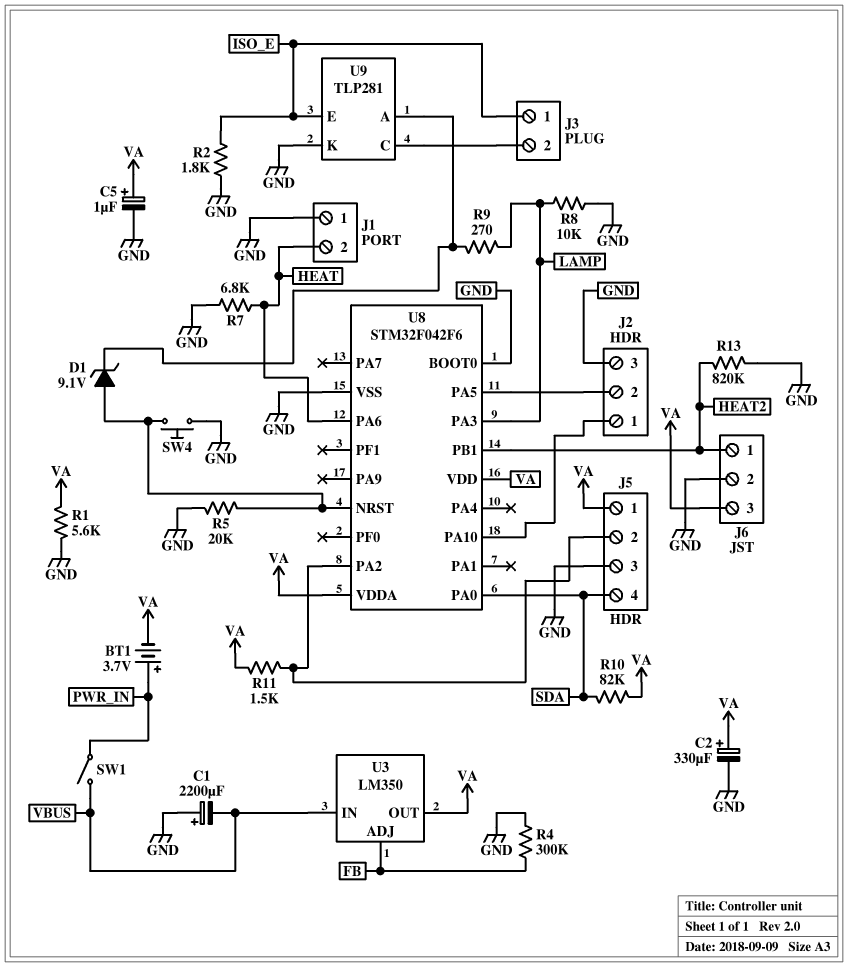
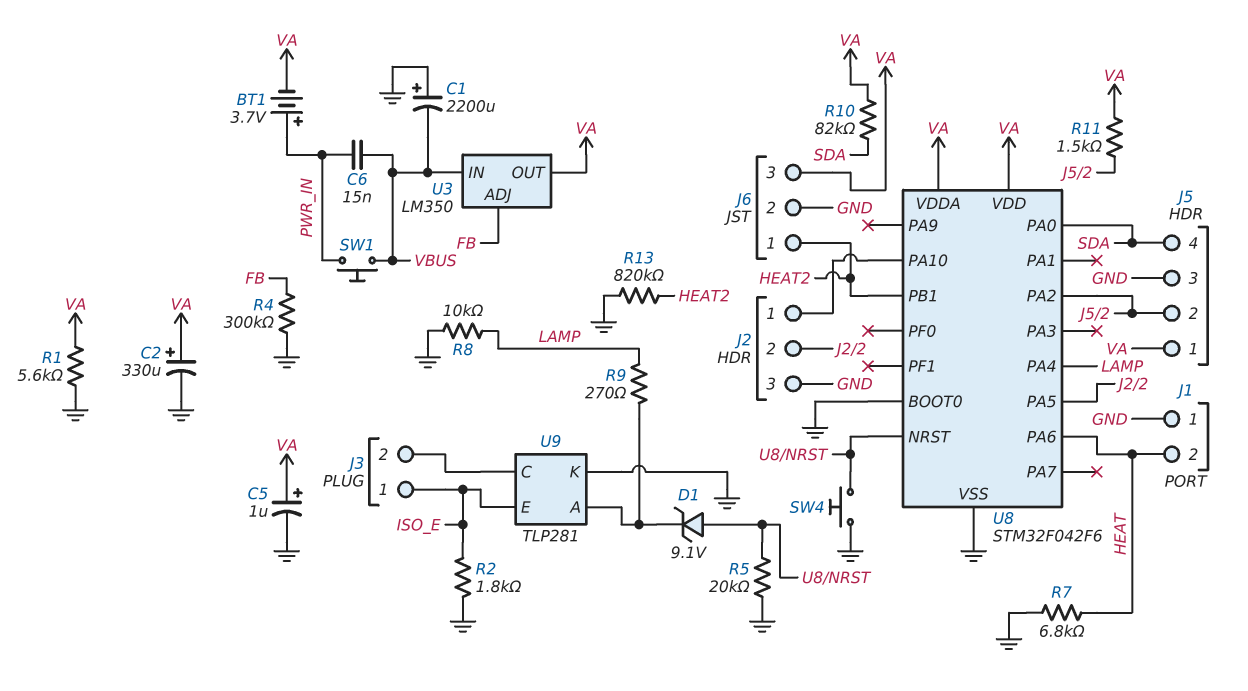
C6: none -> 15nF (PWR_IN, VBUS)
SW1: switch (PWR_IN, VBUS) -> button (PWR_IN, VBUS)
U8 pin PA3: LAMP -> none
U8 pin PA4: none -> LAMP

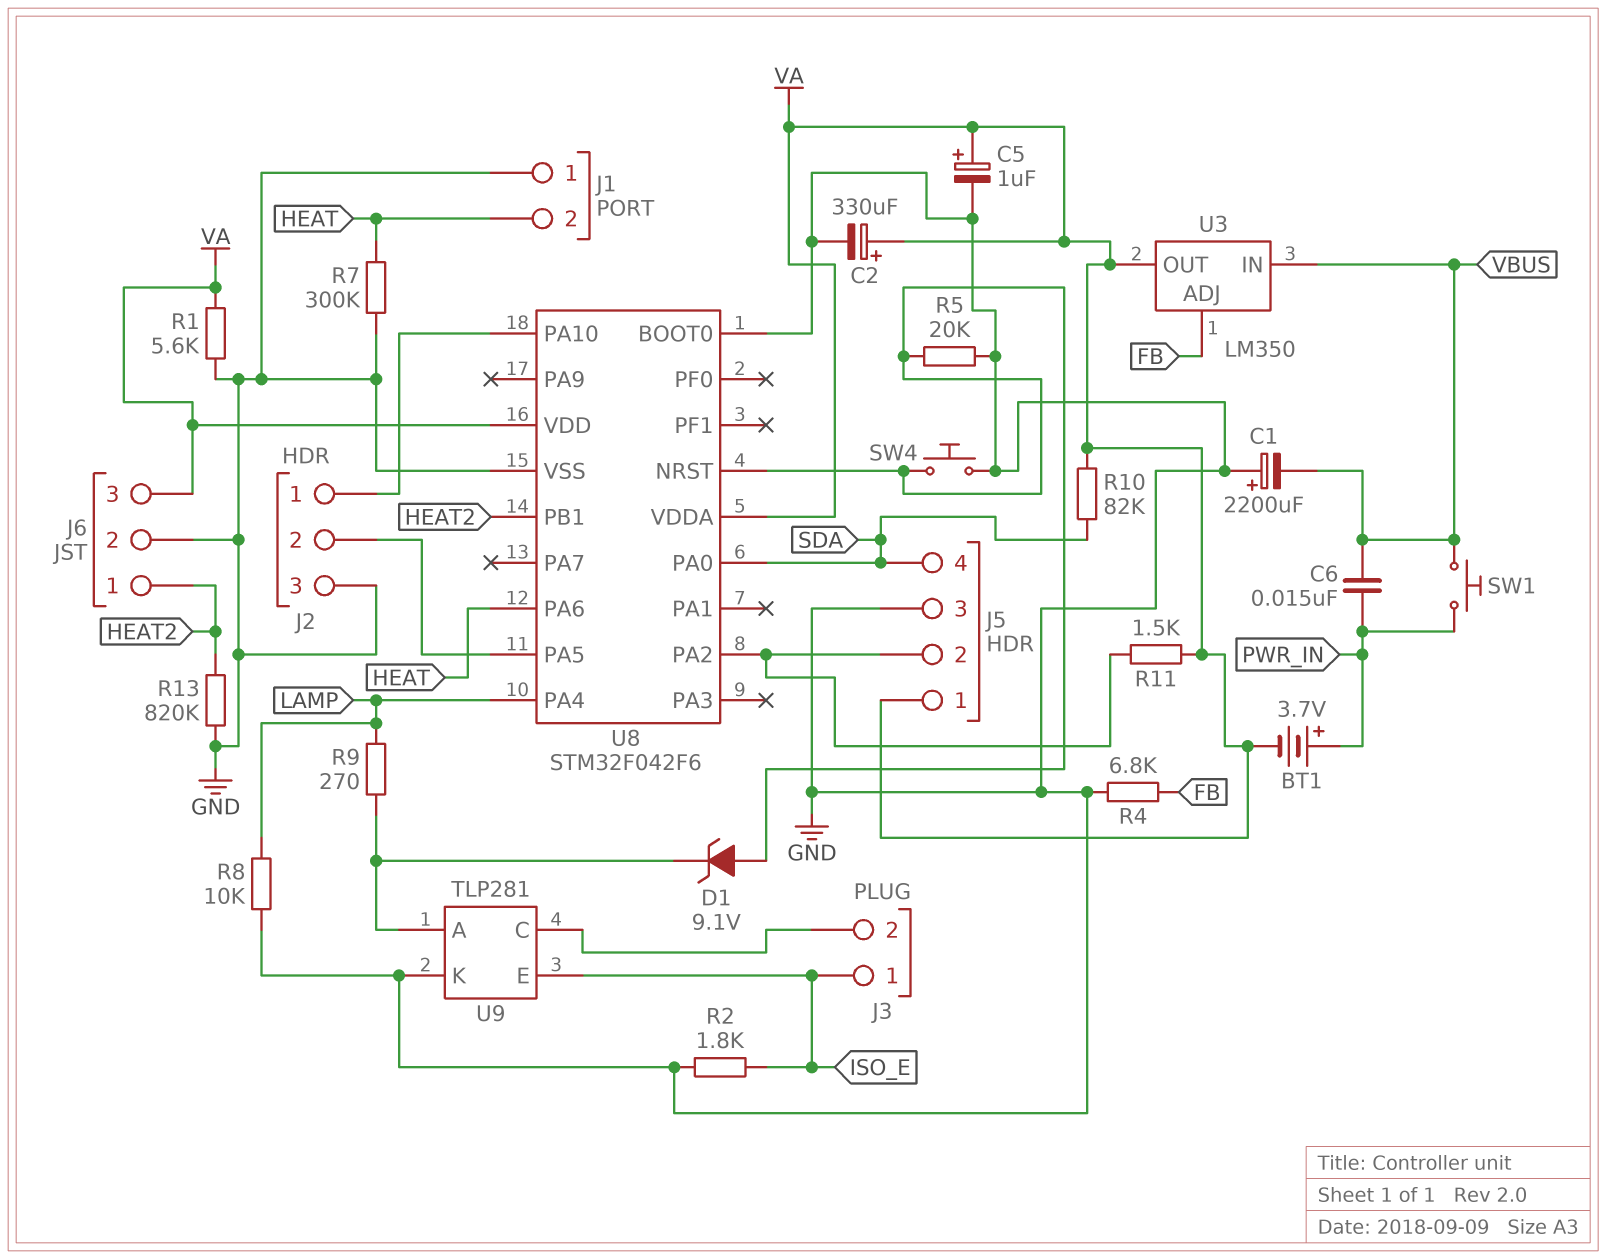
R4: 300k (FB, GND) -> 6.8k (FB, GND)
R7: 6.8k (GND, HEAT) -> 300k (GND, HEAT)

